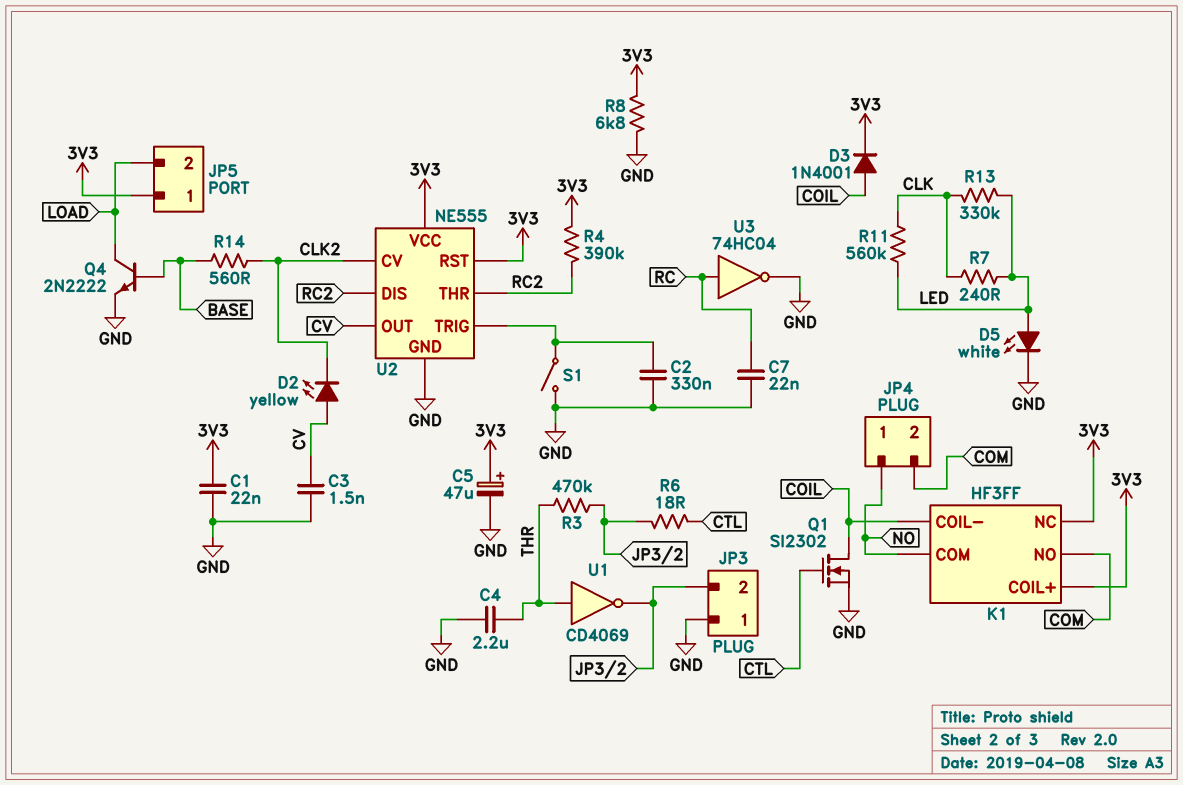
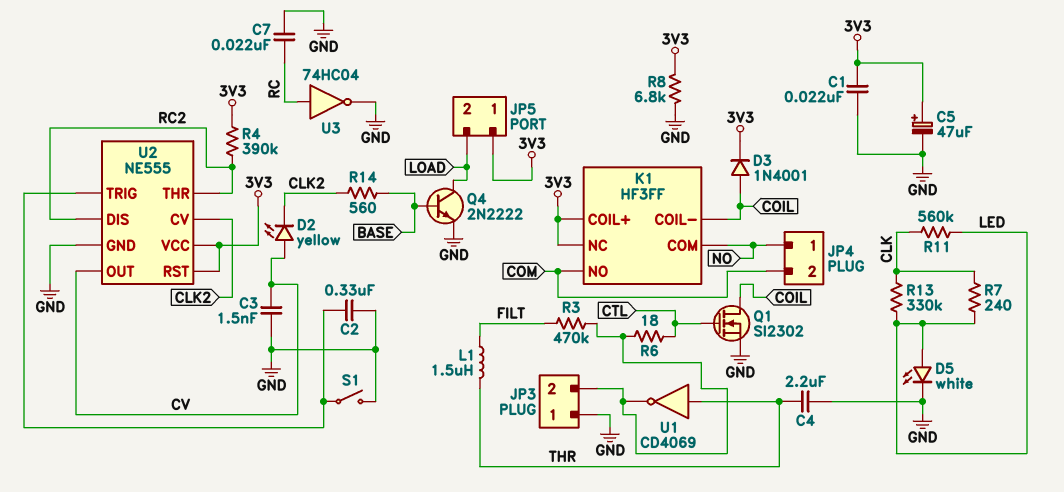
L1: none -> 1.5uH (FILT, THR)
R3: 470k (JP3/2, THR) -> 470k (FILT, JP3/2)

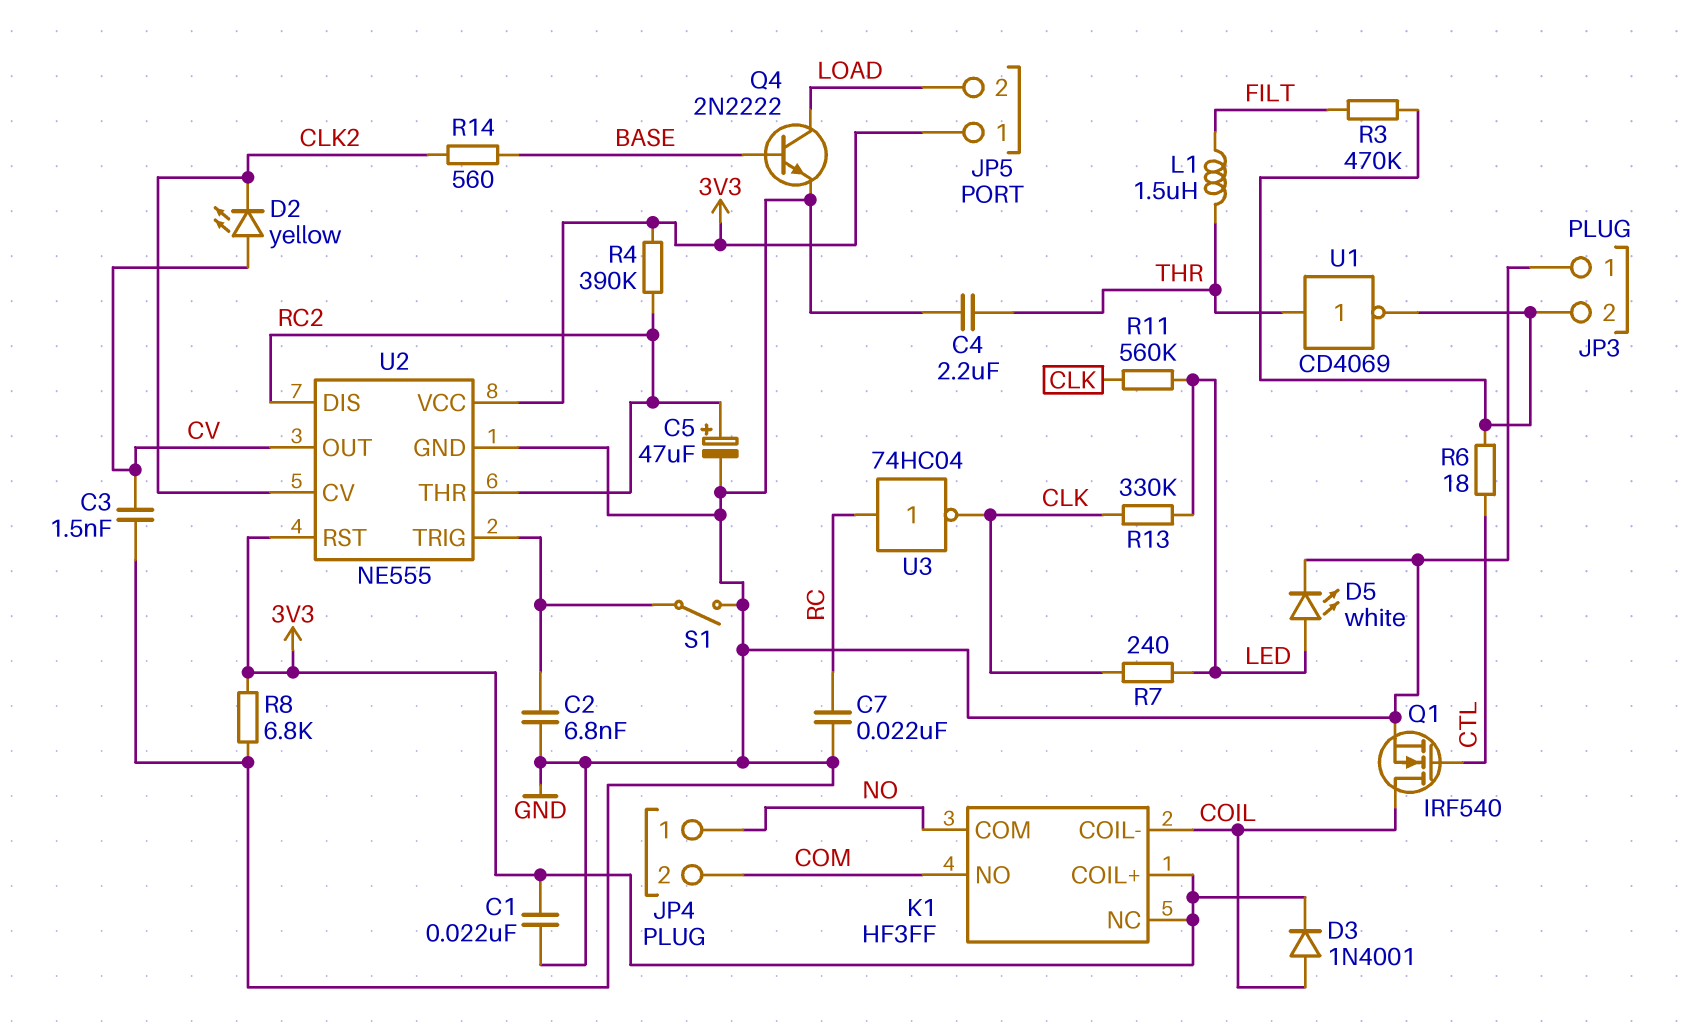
C2: 330nF (GND, U2/TRIG) -> 6.8nF (GND, U2/TRIG)
C5: 47uF (plus 3V3, minus GND) -> 47uF (plus RC2, minus GND)
Q1: NMOS SI2302 (G CTL, D COIL, S GND) -> NMOS IRF540 (G CTL, D COIL, S GND)
U3: NOT 74HC04 (in RC, out GND) -> NOT 74HC04 (in RC, out CLK)

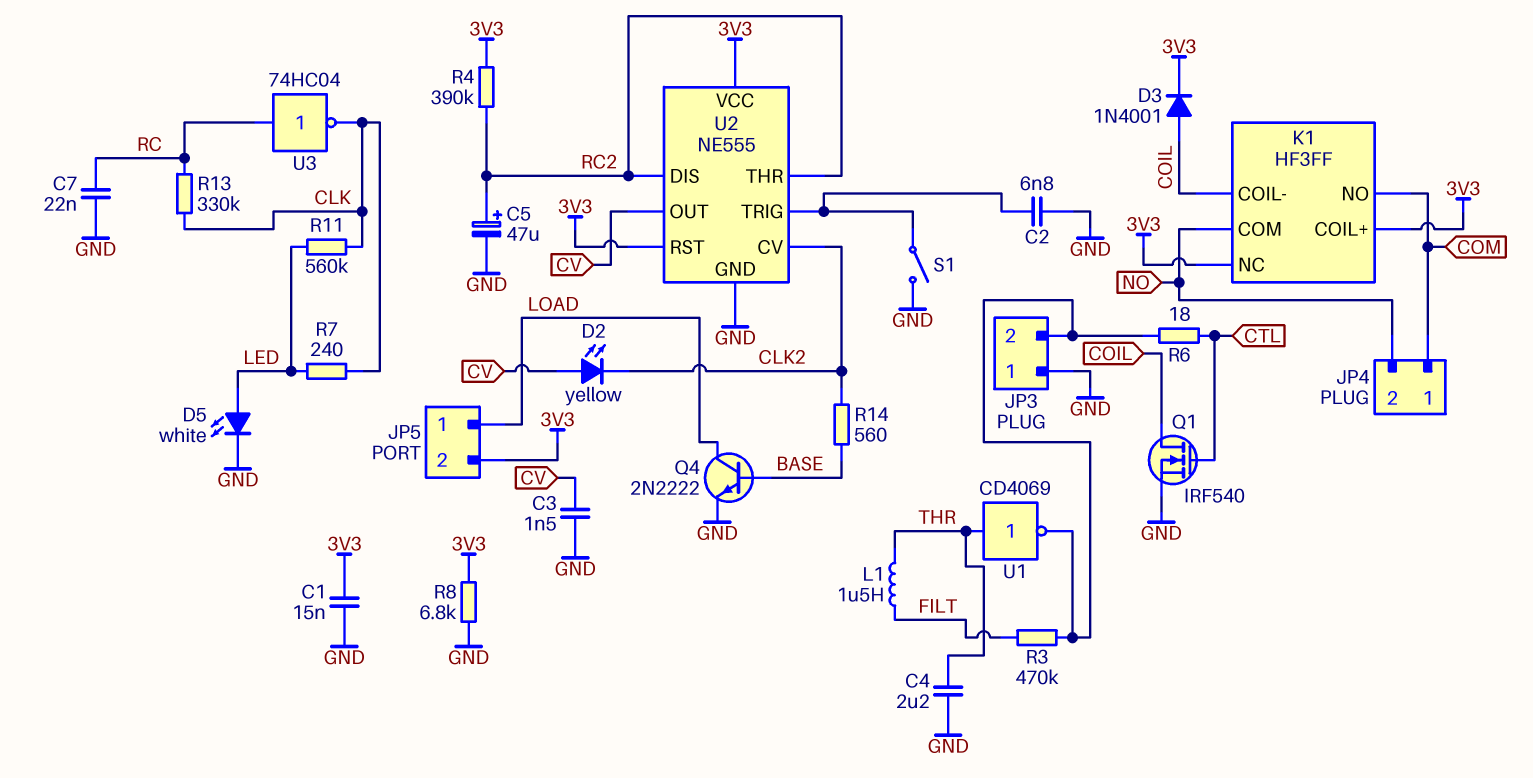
C1: 22nF (3V3, GND) -> 15nF (3V3, GND)
JP4 pin 1: NO -> COM
JP4 pin 2: COM -> NO
JP5 pin 1: 3V3 -> LOAD
JP5 pin 2: LOAD -> 3V3
R13: 330k (CLK, LED) -> 330k (CLK, RC)

